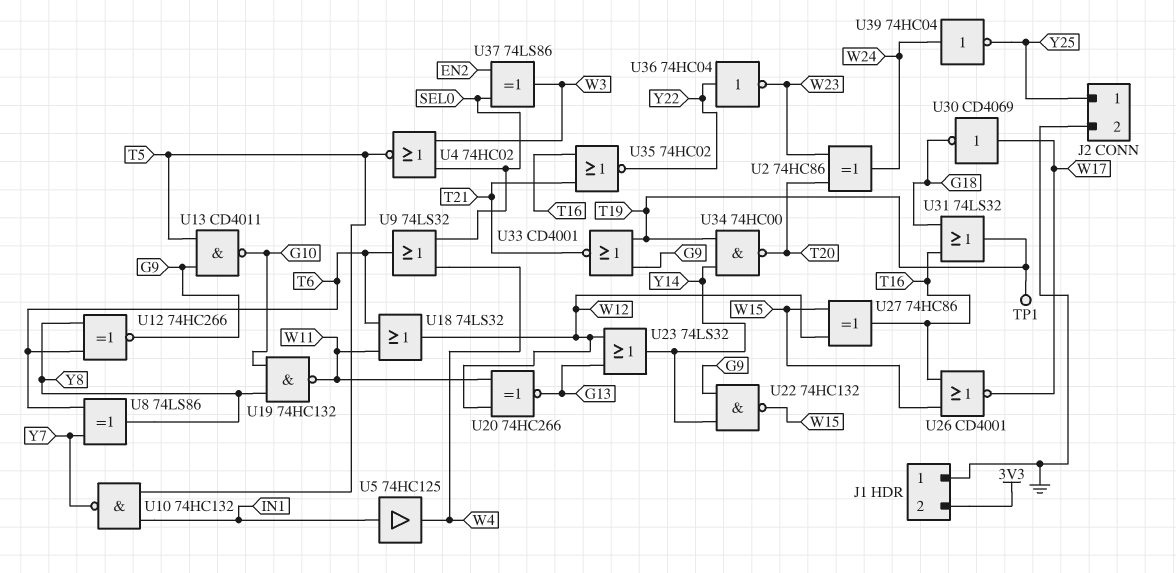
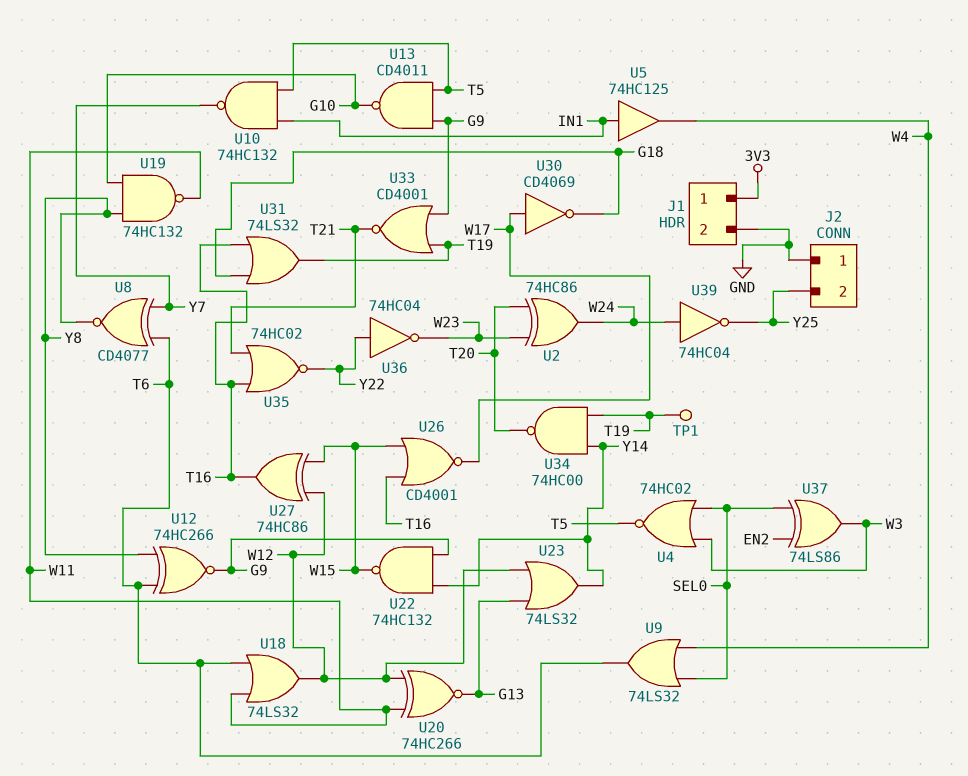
J1 pin 1: GND -> 3V3
J1 pin 2: 3V3 -> GND
J2 pin 1: Y25 -> GND
J2 pin 2: GND -> Y25
U8: XOR 74LS86 (in T6, in Y7, out Y8) -> XNOR CD4077 (in T6, in Y7, out Y8)

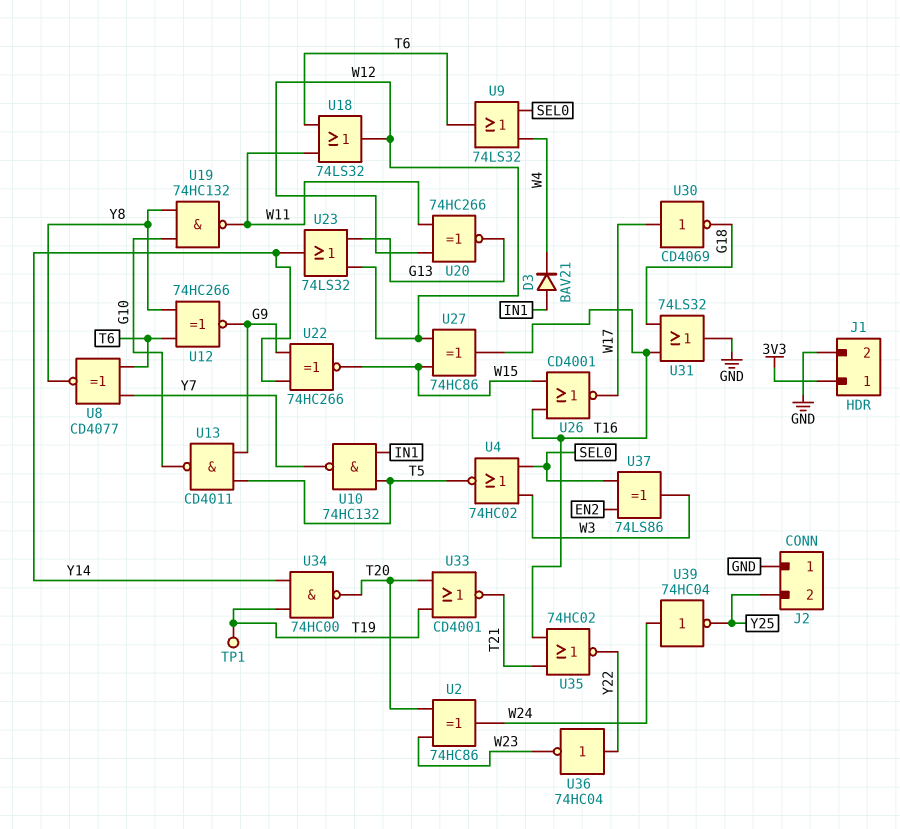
D3: none -> diode BAV21 (A IN1, K W4)
U5: buffer 74HC125 (in IN1, out W4) -> none
U22: NAND 74HC132 (in G9, in Y14, out W15) -> XNOR 74HC266 (in G9, in Y14, out W15)
U31: OR 74LS32 (in G18, in T16, out T19) -> OR 74LS32 (in G18, in T16, out GND)
U33: NOR CD4001 (in G9, in T19, out T21) -> NOR CD4001 (in T19, in T20, out T21)

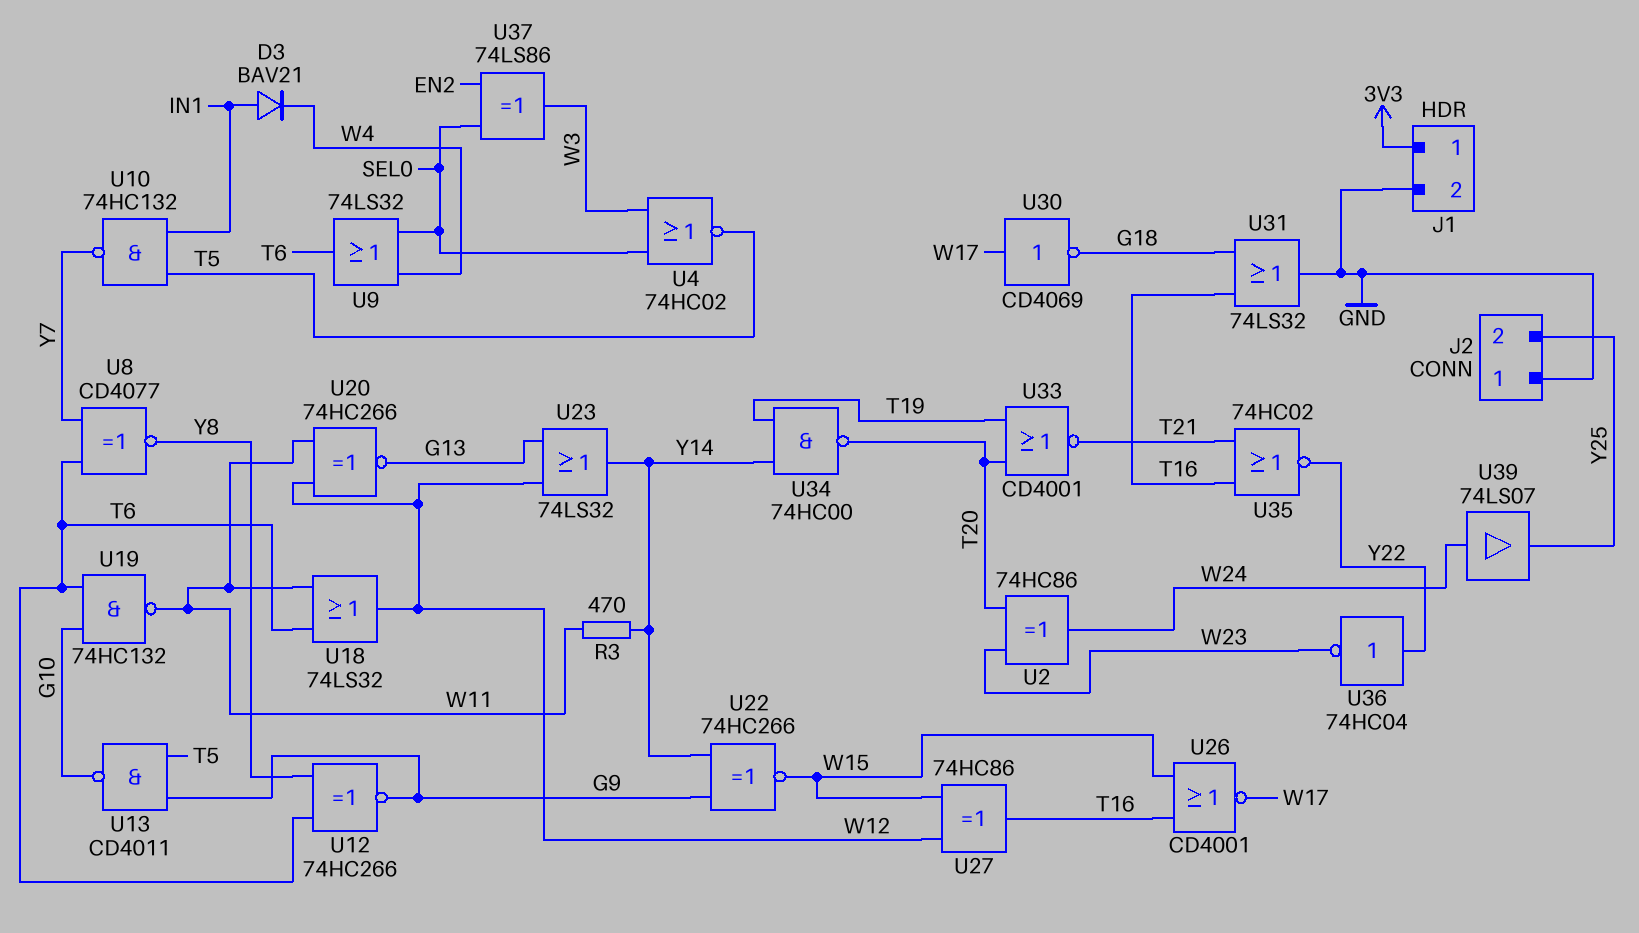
R3: none -> 470 (W11, Y14)
TP1: test point (T19) -> none
U19: NAND 74HC132 (in G10, in Y8, out W11) -> NAND 74HC132 (in G10, in T6, out W11)
U39: NOT 74HC04 (in W24, out Y25) -> buffer 74LS07 (in W24, out Y25)

